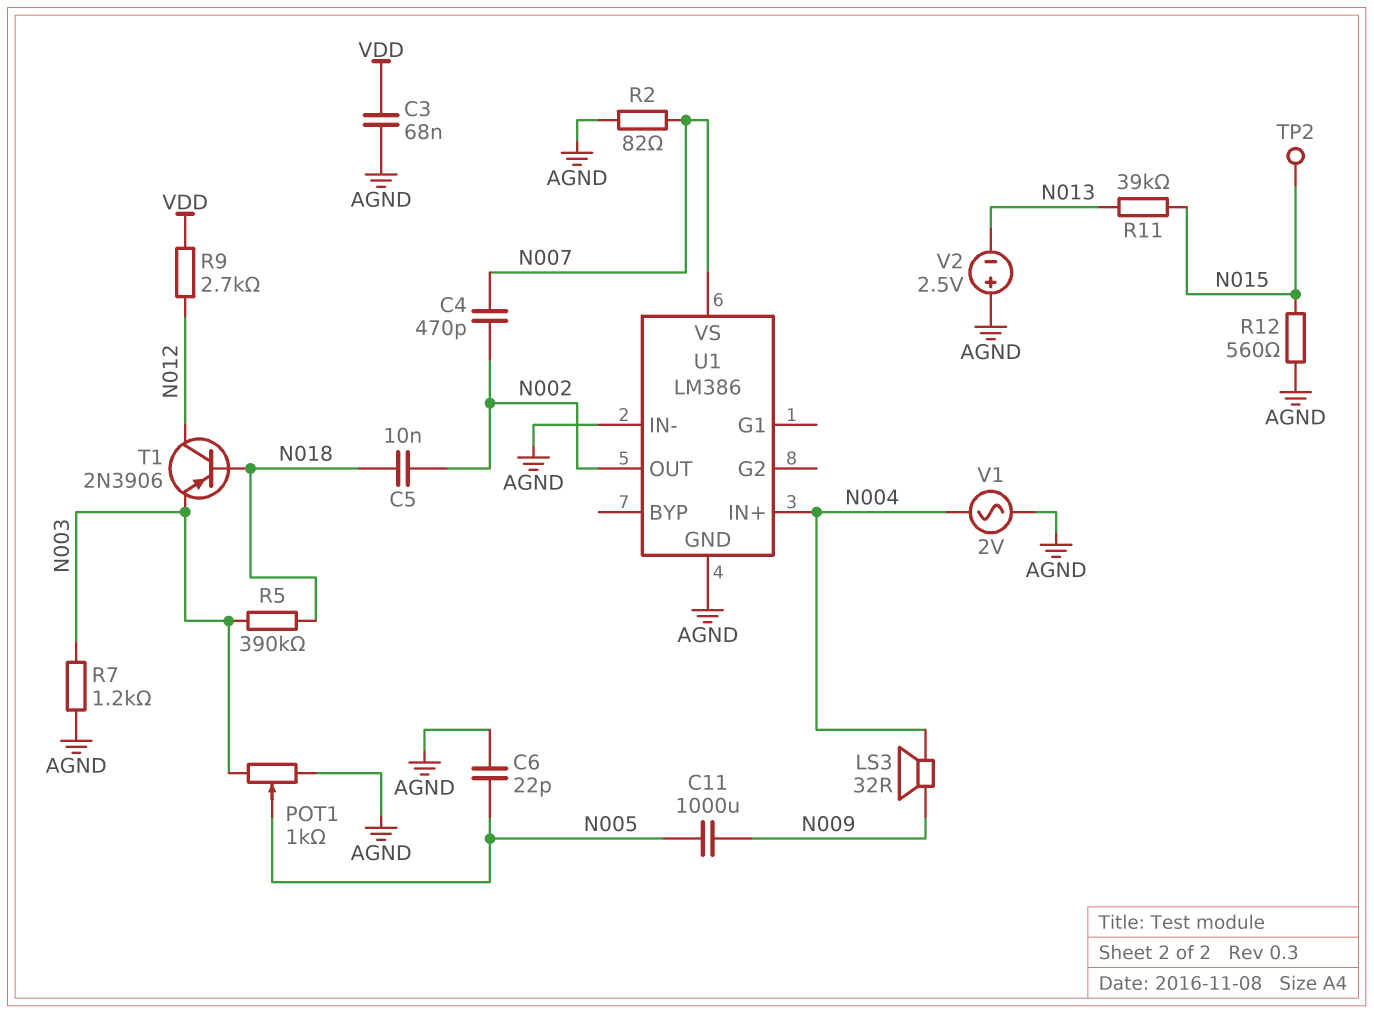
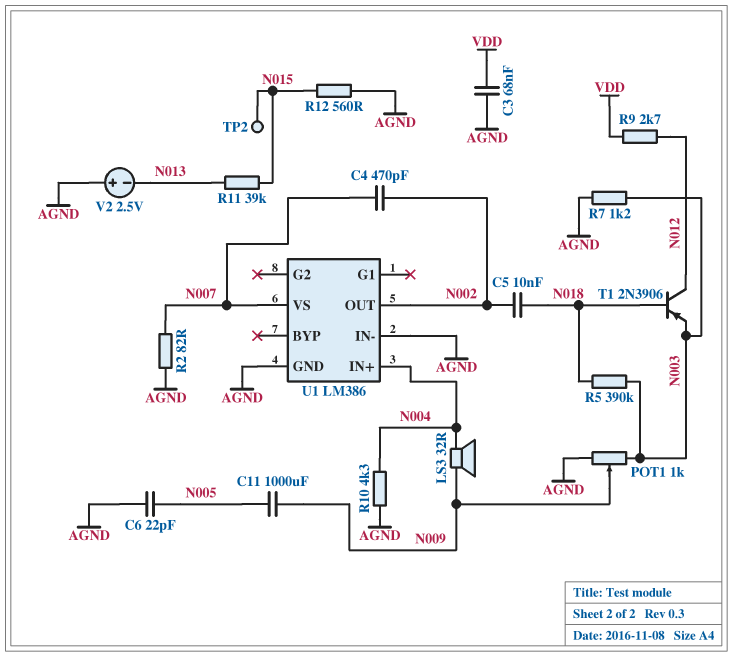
POT1: 1k (AGND, N003, wiper N005) -> 1k (AGND, N003, wiper N009)
R10: none -> 4.3k (AGND, N004)
V1: AC 2V (AGND, N004) -> none

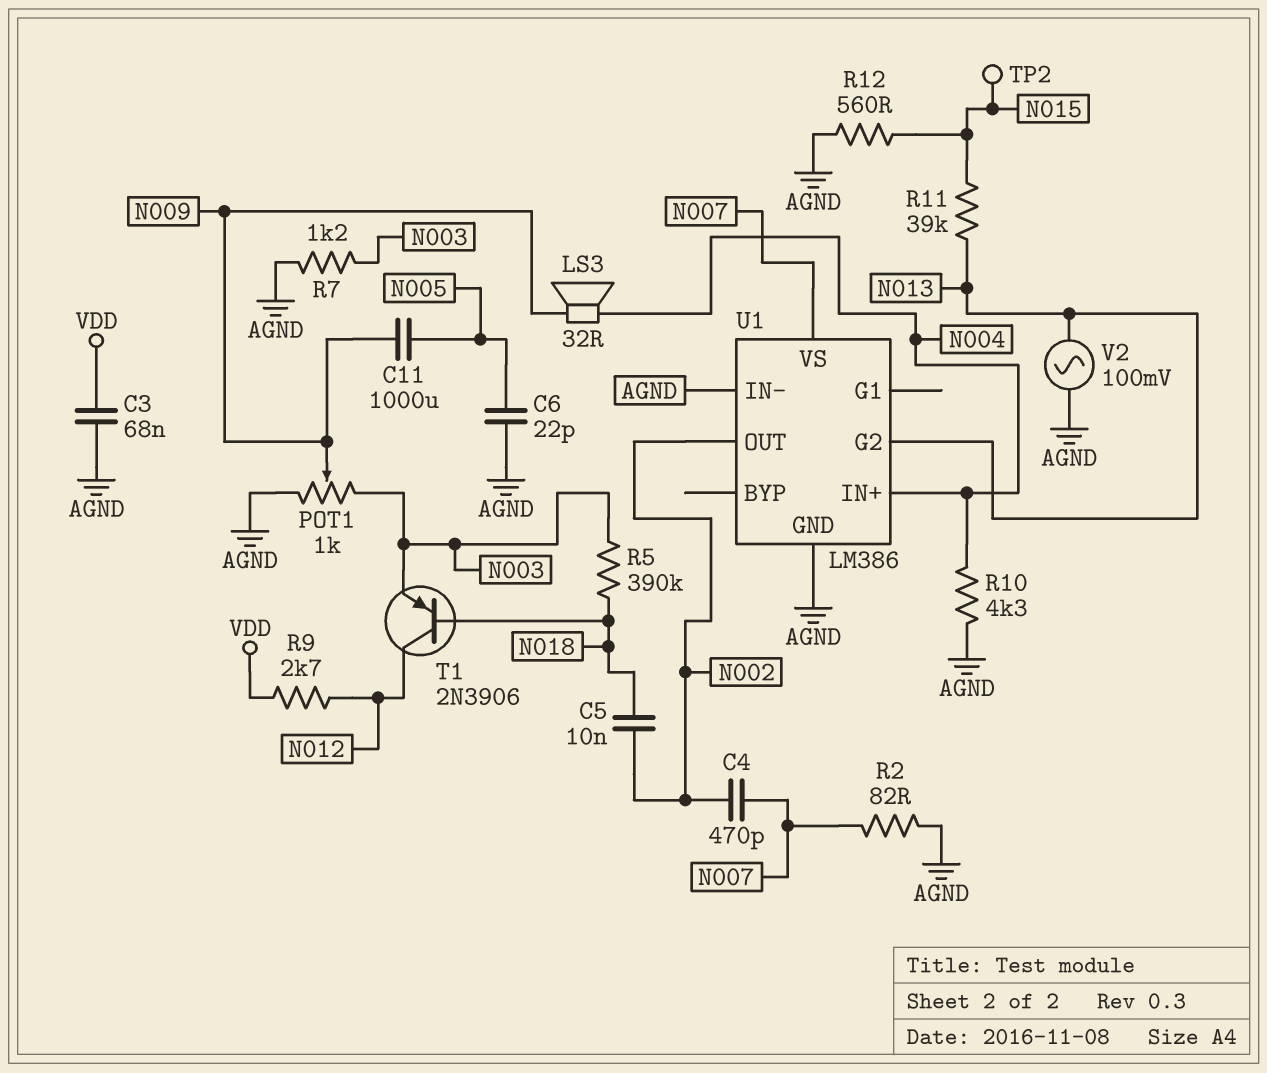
U1 pin G2: none -> N013
V2: 2.5V (plus AGND, minus N013) -> AC 100mV (AGND, N013)

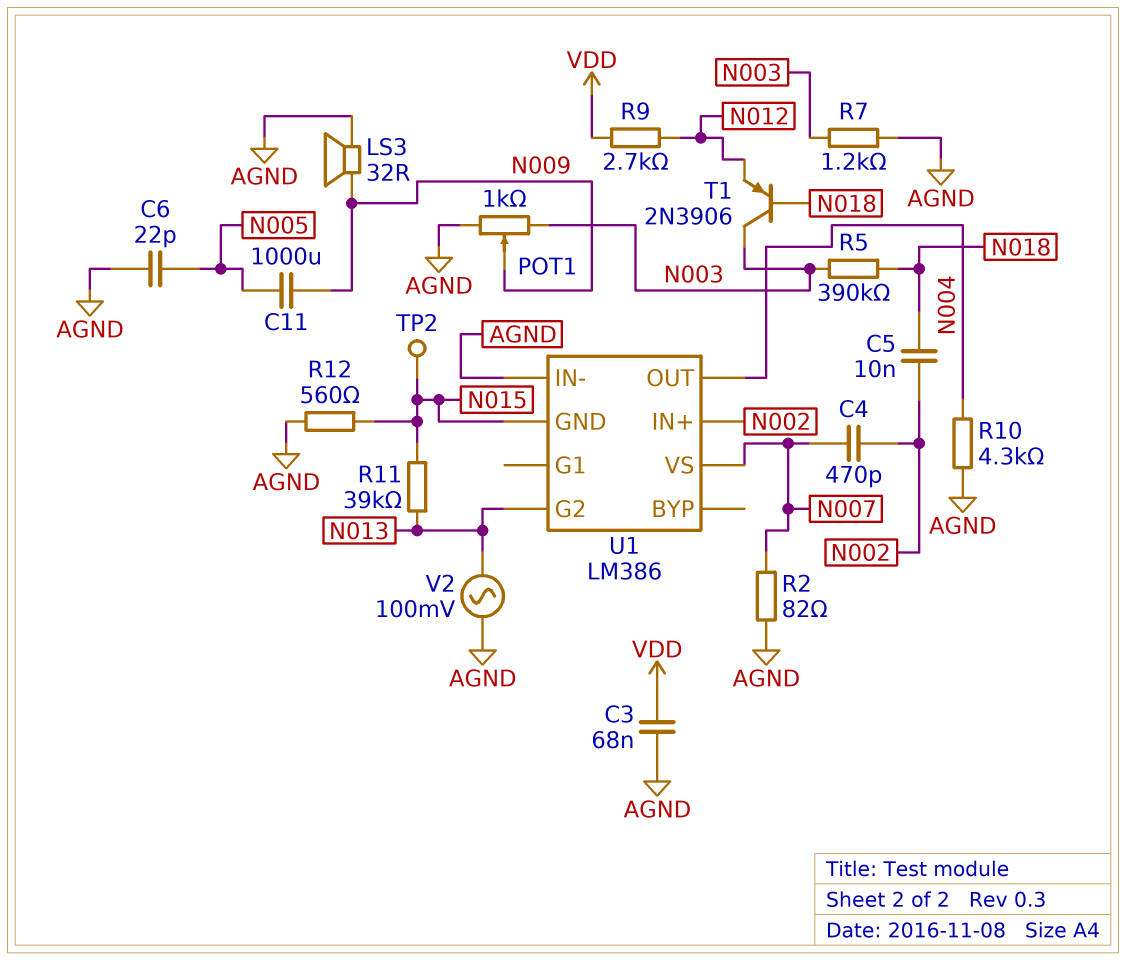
LS3: speaker 32R (N004, N009) -> speaker 32R (AGND, N009)
T1: PNP 2N3906 (B N018, C N012, E N003) -> PNP 2N3906 (B N018, C N003, E N012)
U1 pin GND: AGND -> N015
U1 pin IN+: N004 -> N002
U1 pin OUT: N002 -> N004

